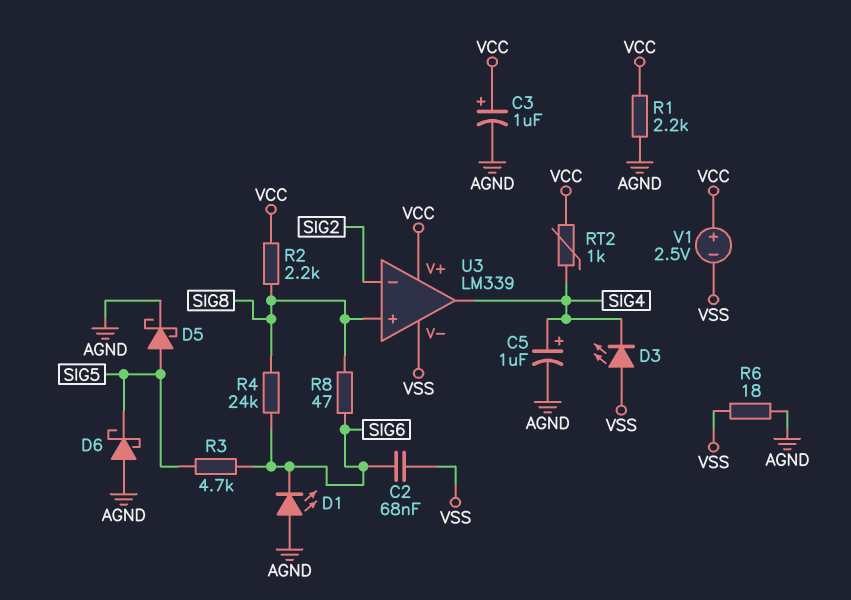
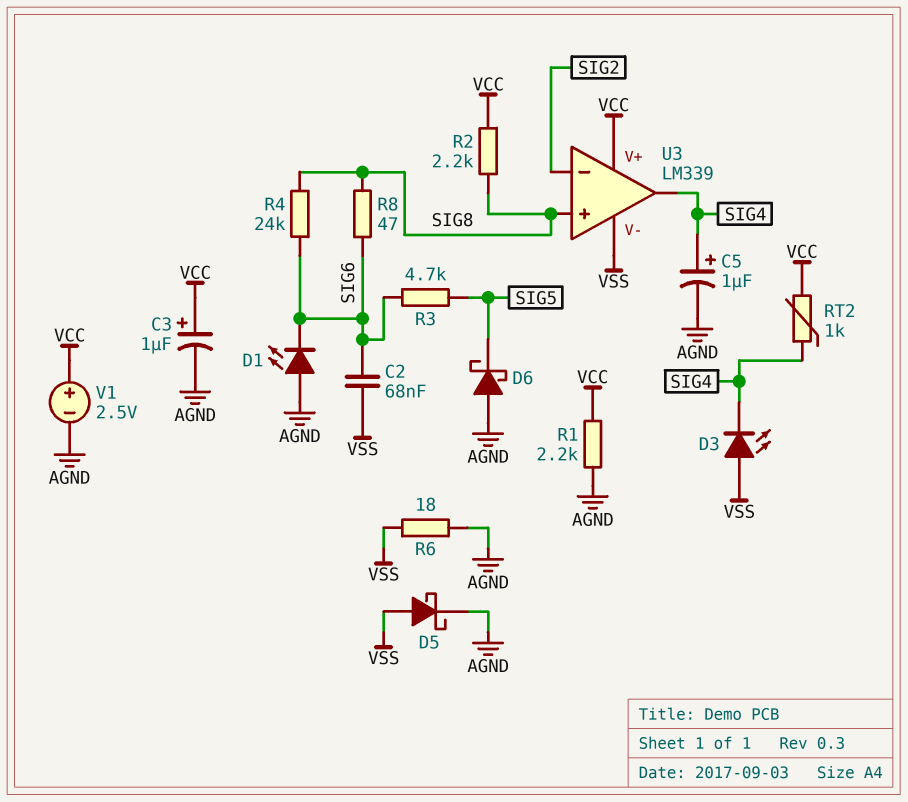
D5: schottky (A SIG5, K AGND) -> schottky (A VSS, K AGND)
V1: 2.5V (plus VCC, minus VSS) -> 2.5V (plus VCC, minus AGND)

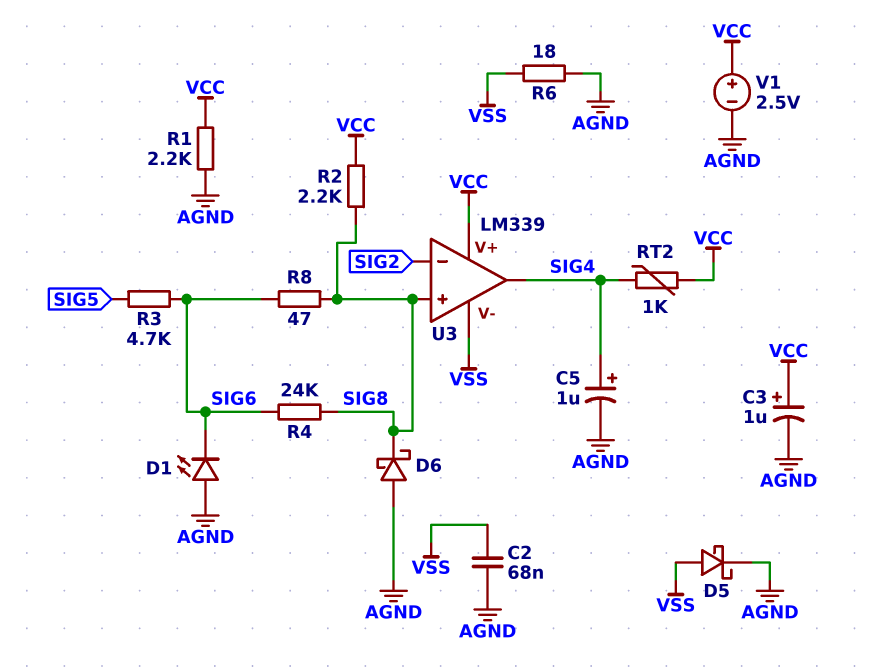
C2: 68nF (SIG6, VSS) -> 68nF (AGND, VSS)
D3: LED (A VSS, K SIG4) -> none
D6: schottky (A AGND, K SIG5) -> schottky (A AGND, K SIG8)

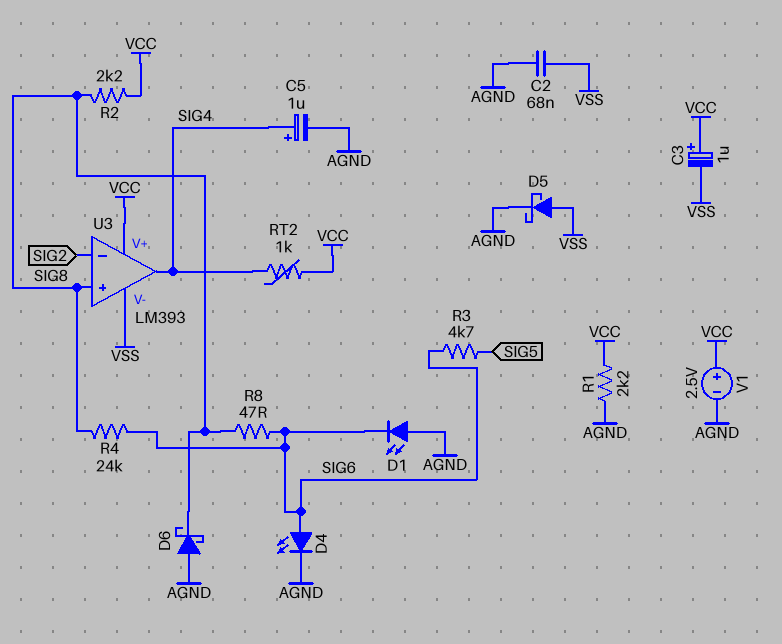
C3: 1uF (plus VCC, minus AGND) -> 1uF (plus VCC, minus VSS)
D4: none -> LED (A SIG6, K AGND)
R6: 18 (AGND, VSS) -> none
U3: LM339 -> LM393

